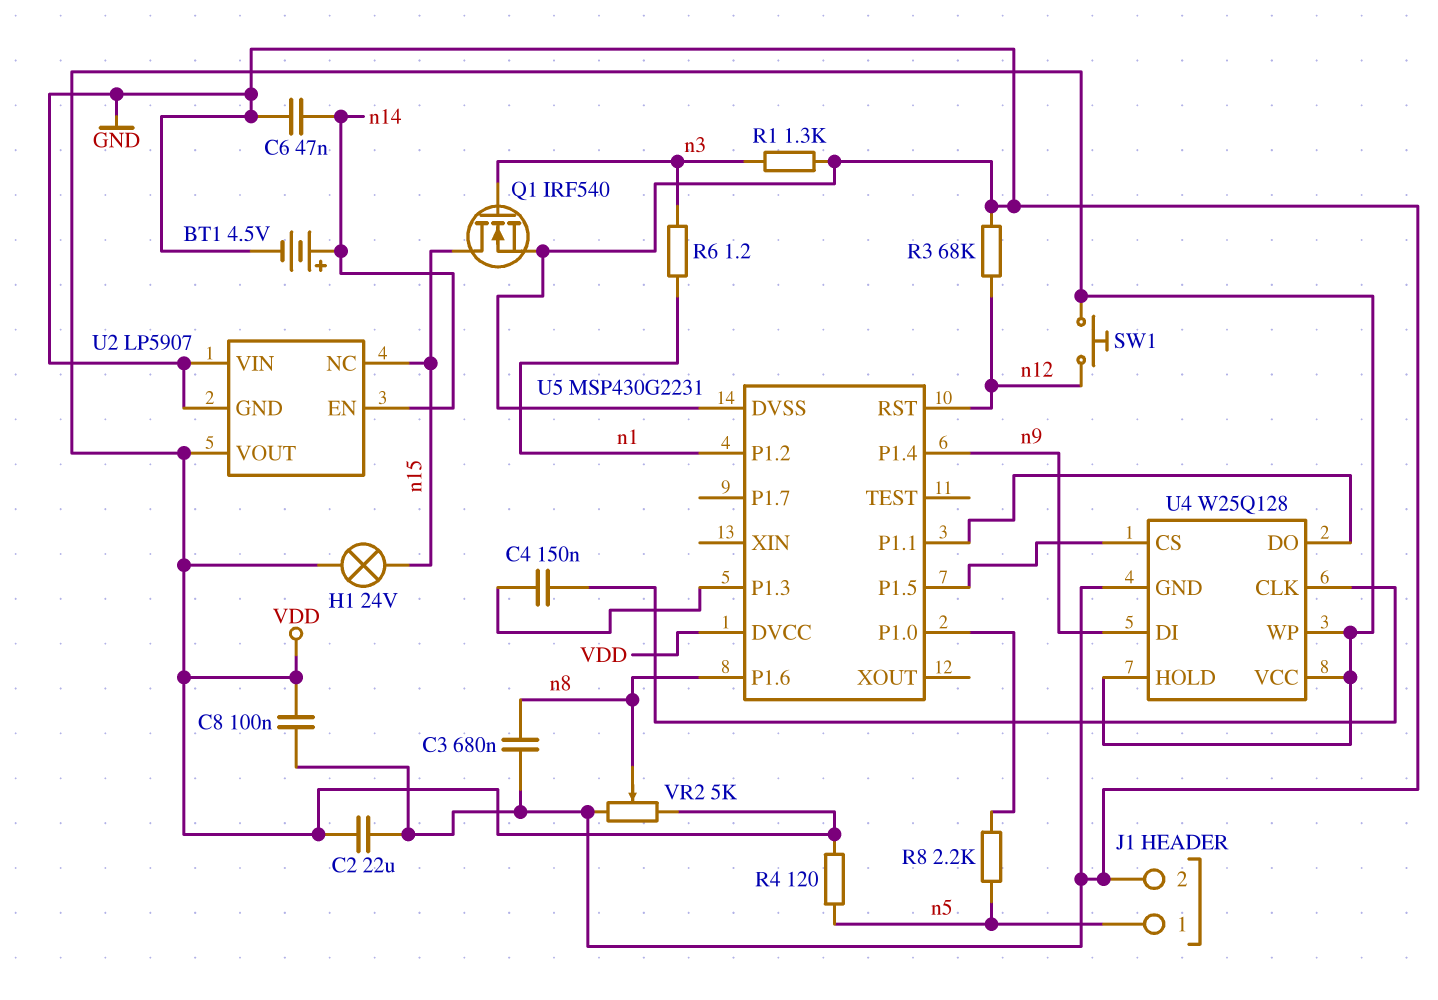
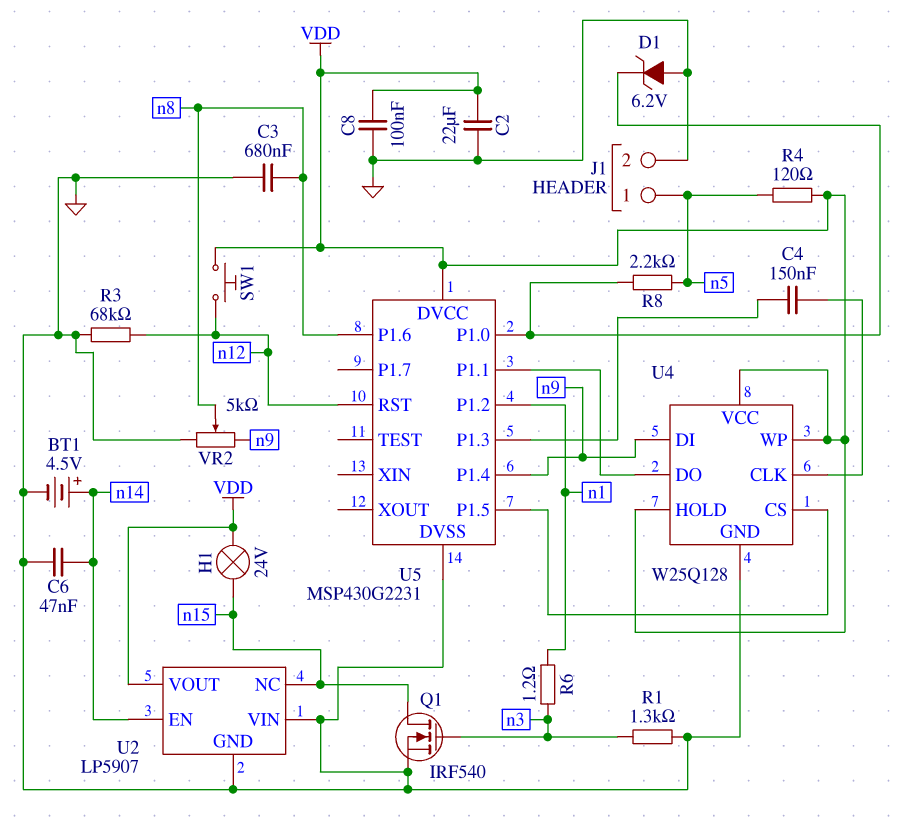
D1: none -> zener 6.2V (A GND, K U5/P1.0)
VR2: 5k (GND, VDD, wiper n8) -> 5k (GND, n9, wiper n8)

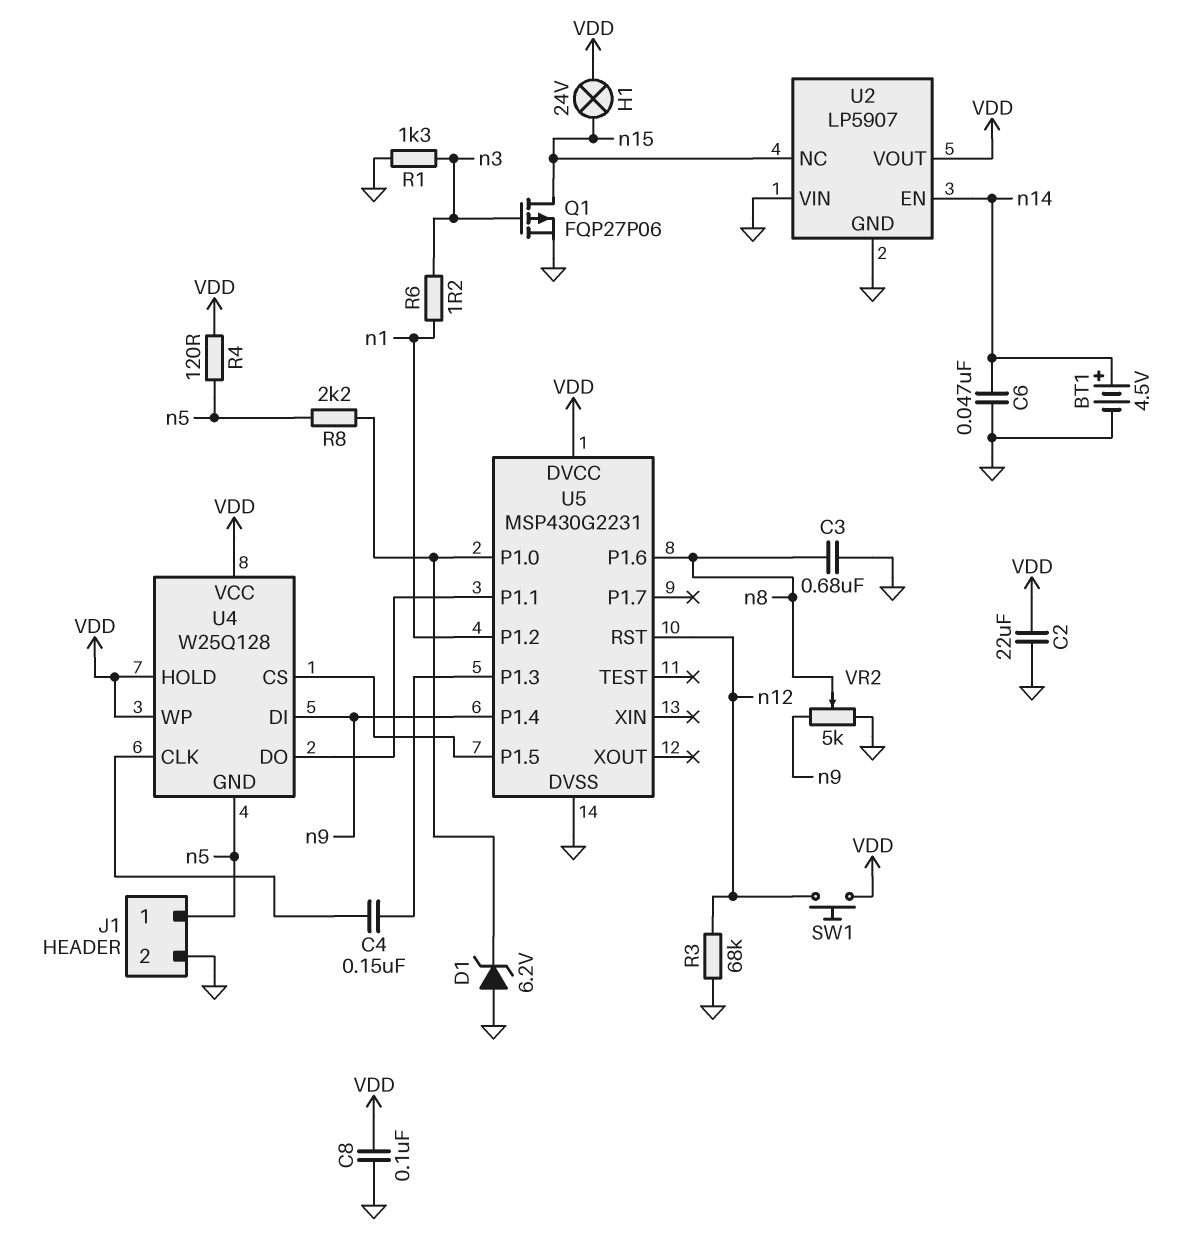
Q1: NMOS IRF540 (G n3, D n15, S GND) -> PMOS FQP27P06 (G n3, D n15, S GND)
U4 pin GND: GND -> n5

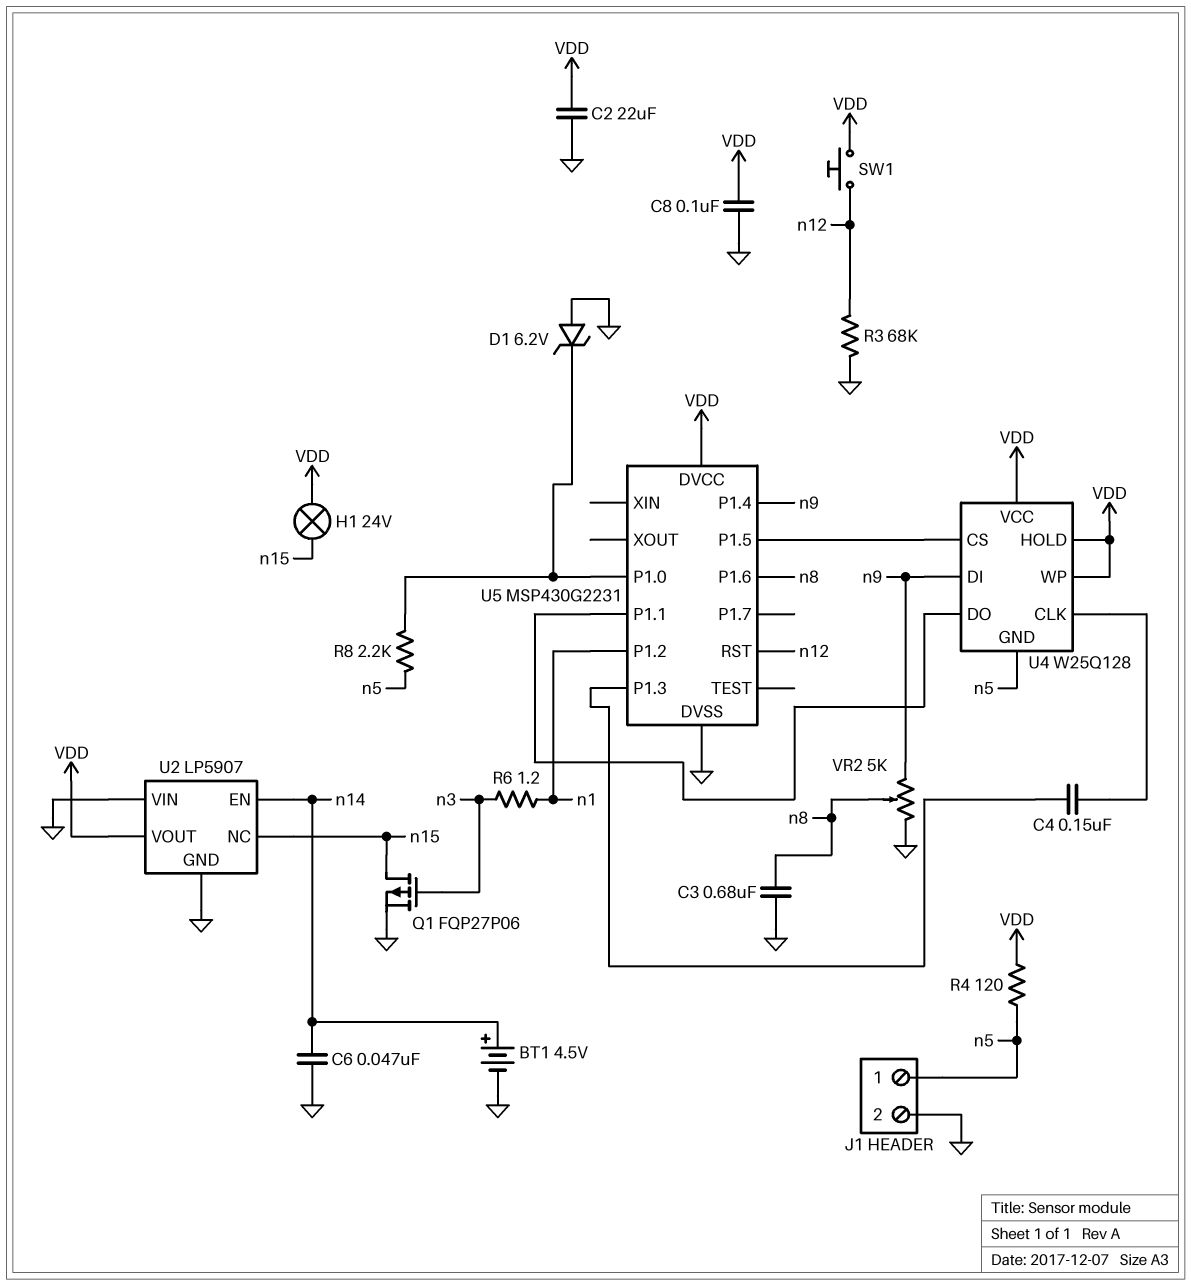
R1: 1.3k (GND, n3) -> none

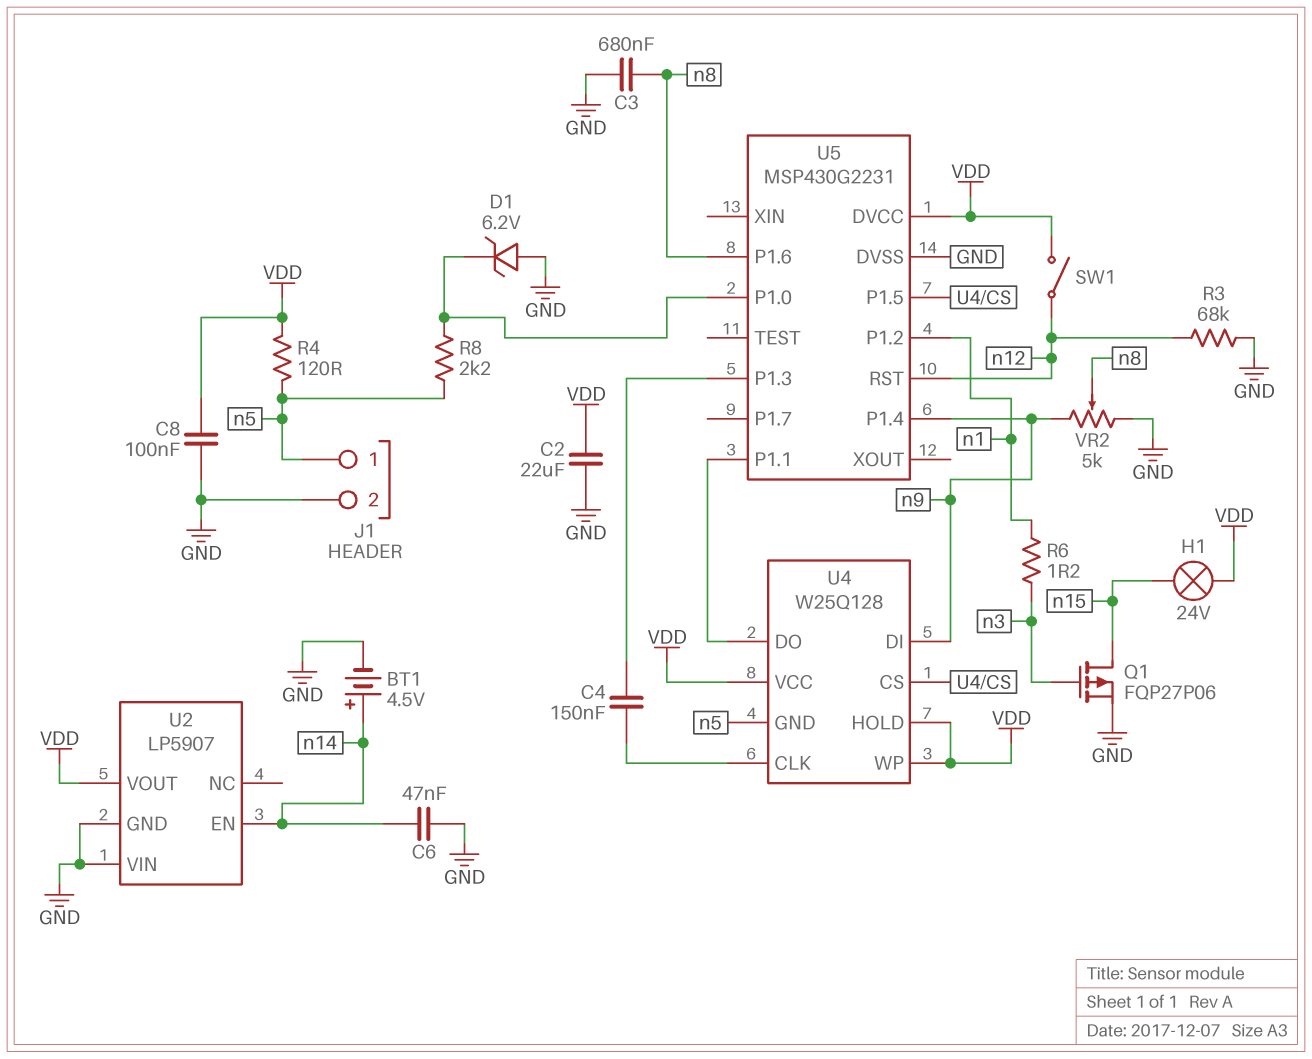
SW1: button (VDD, n12) -> switch (VDD, n12)
U2 pin NC: n15 -> none

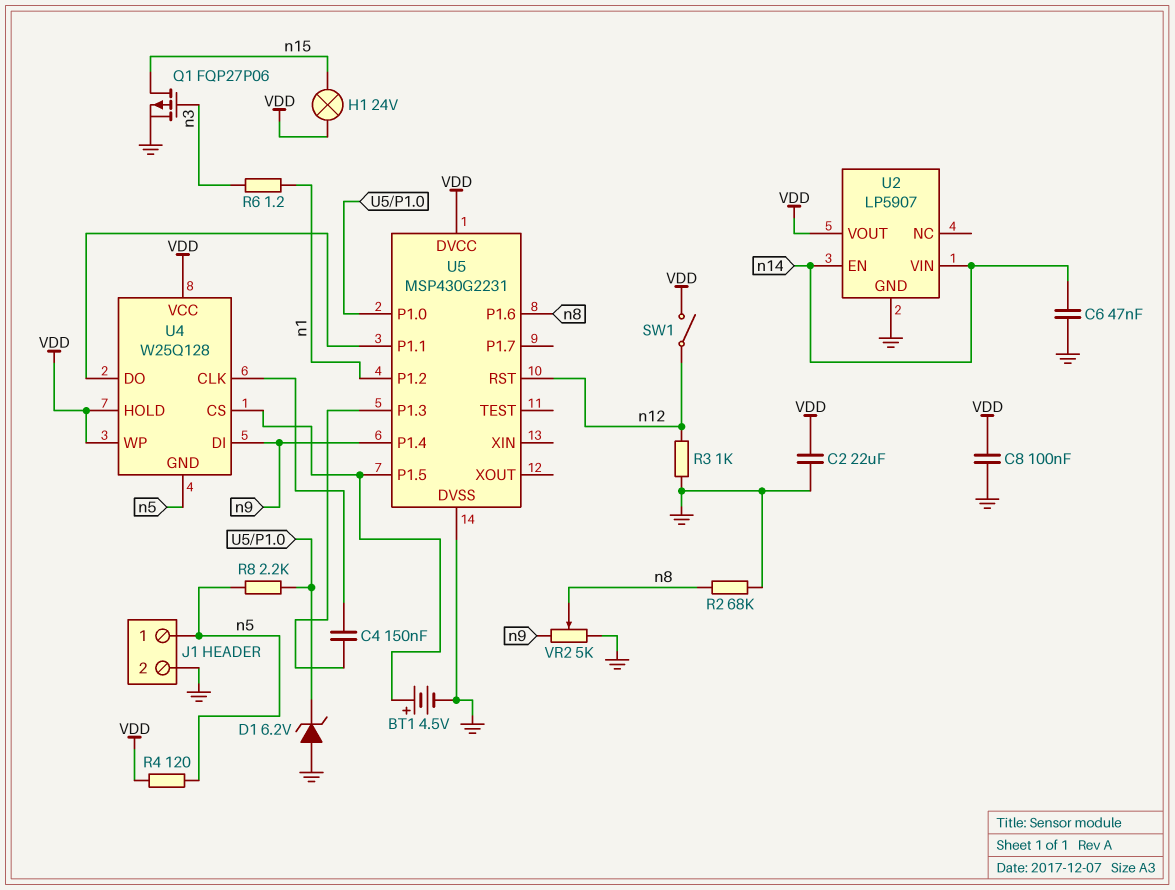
BT1: 4.5V (plus n14, minus GND) -> 4.5V (plus U4/CS, minus GND)
C3: 680nF (GND, n8) -> none
R2: none -> 68k (GND, n8)
R3: 68k (GND, n12) -> 1k (GND, n12)
U2 pin VIN: GND -> n14

